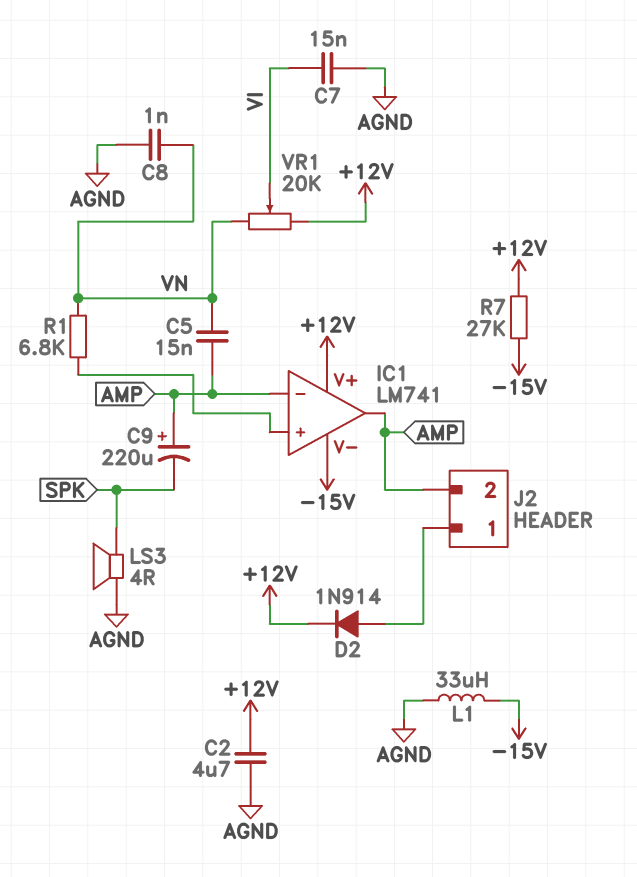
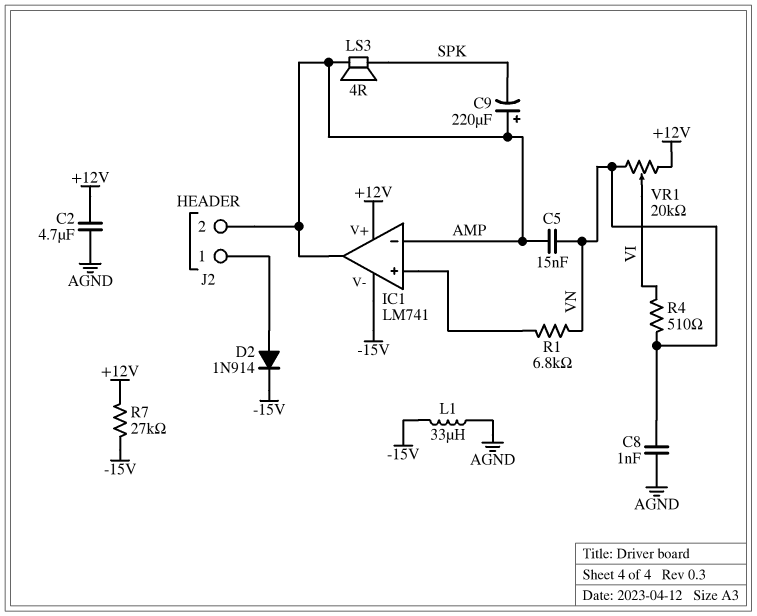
C7: 15nF (AGND, VI) -> none
D2: diode 1N914 (A J2/1, K +12V) -> diode 1N914 (A J2/1, K -15V)
LS3: speaker 4R (AGND, SPK) -> speaker 4R (AMP, SPK)
R4: none -> 510 (VI, VN)

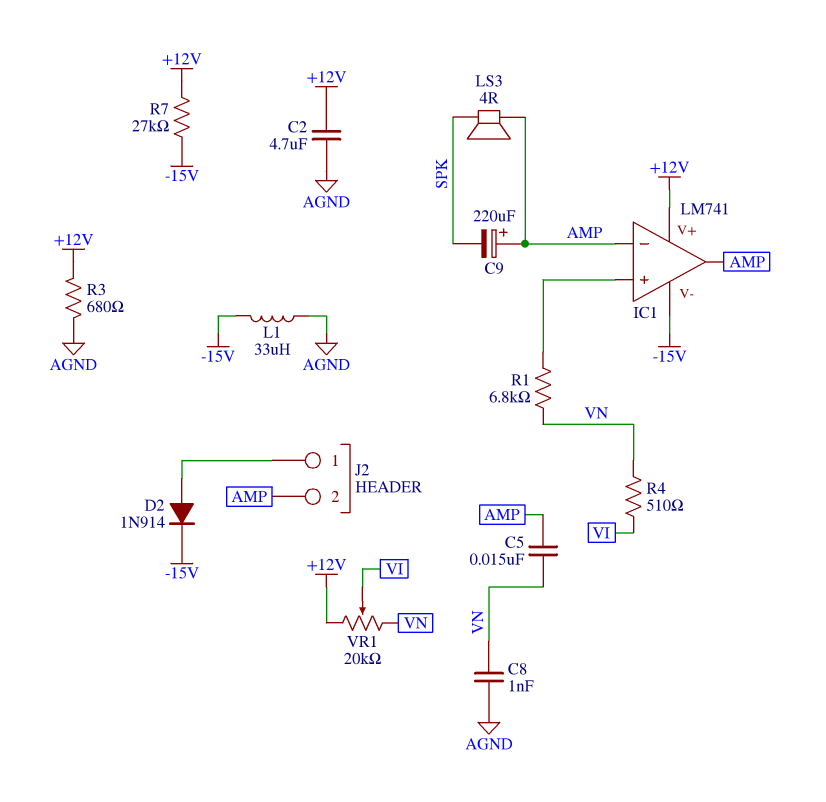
R3: none -> 680 (+12V, AGND)

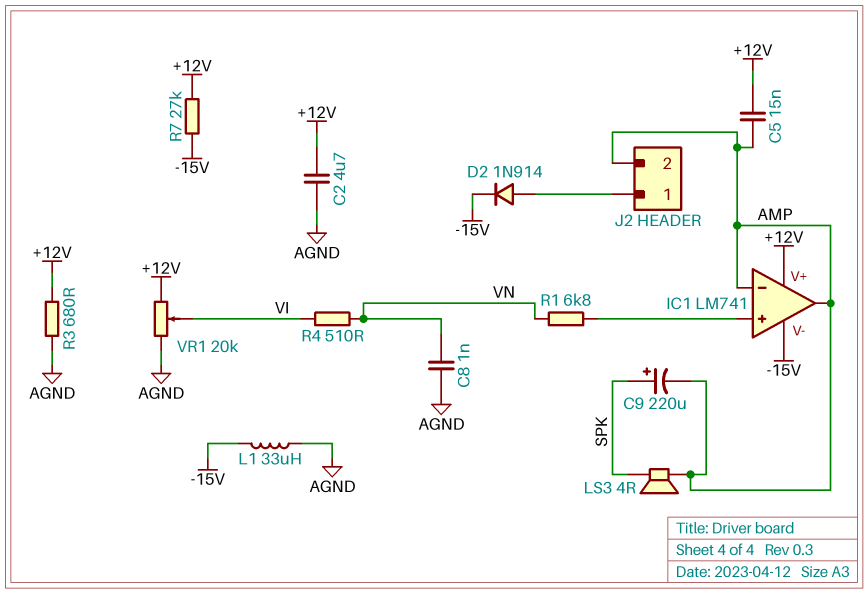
C5: 15nF (AMP, VN) -> 15nF (+12V, AMP)
C9: 220uF (plus AMP, minus SPK) -> 220uF (plus SPK, minus AMP)
VR1: 20k (+12V, VN, wiper VI) -> 20k (+12V, AGND, wiper VI)

